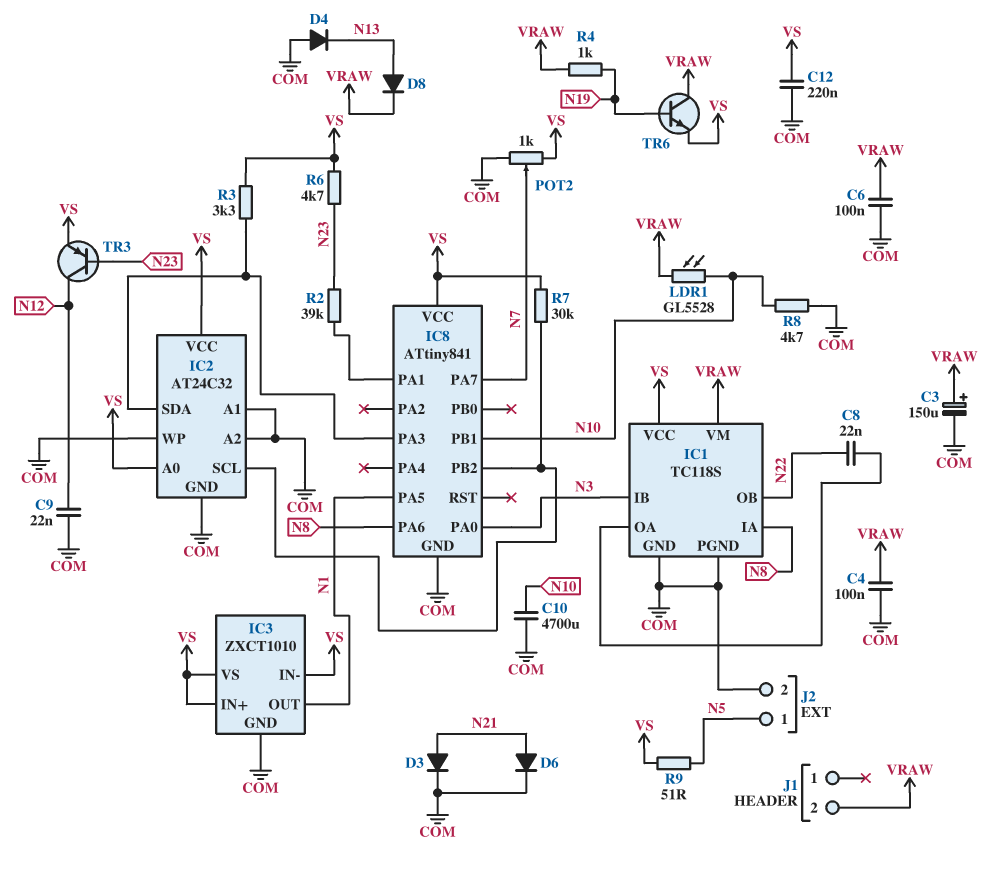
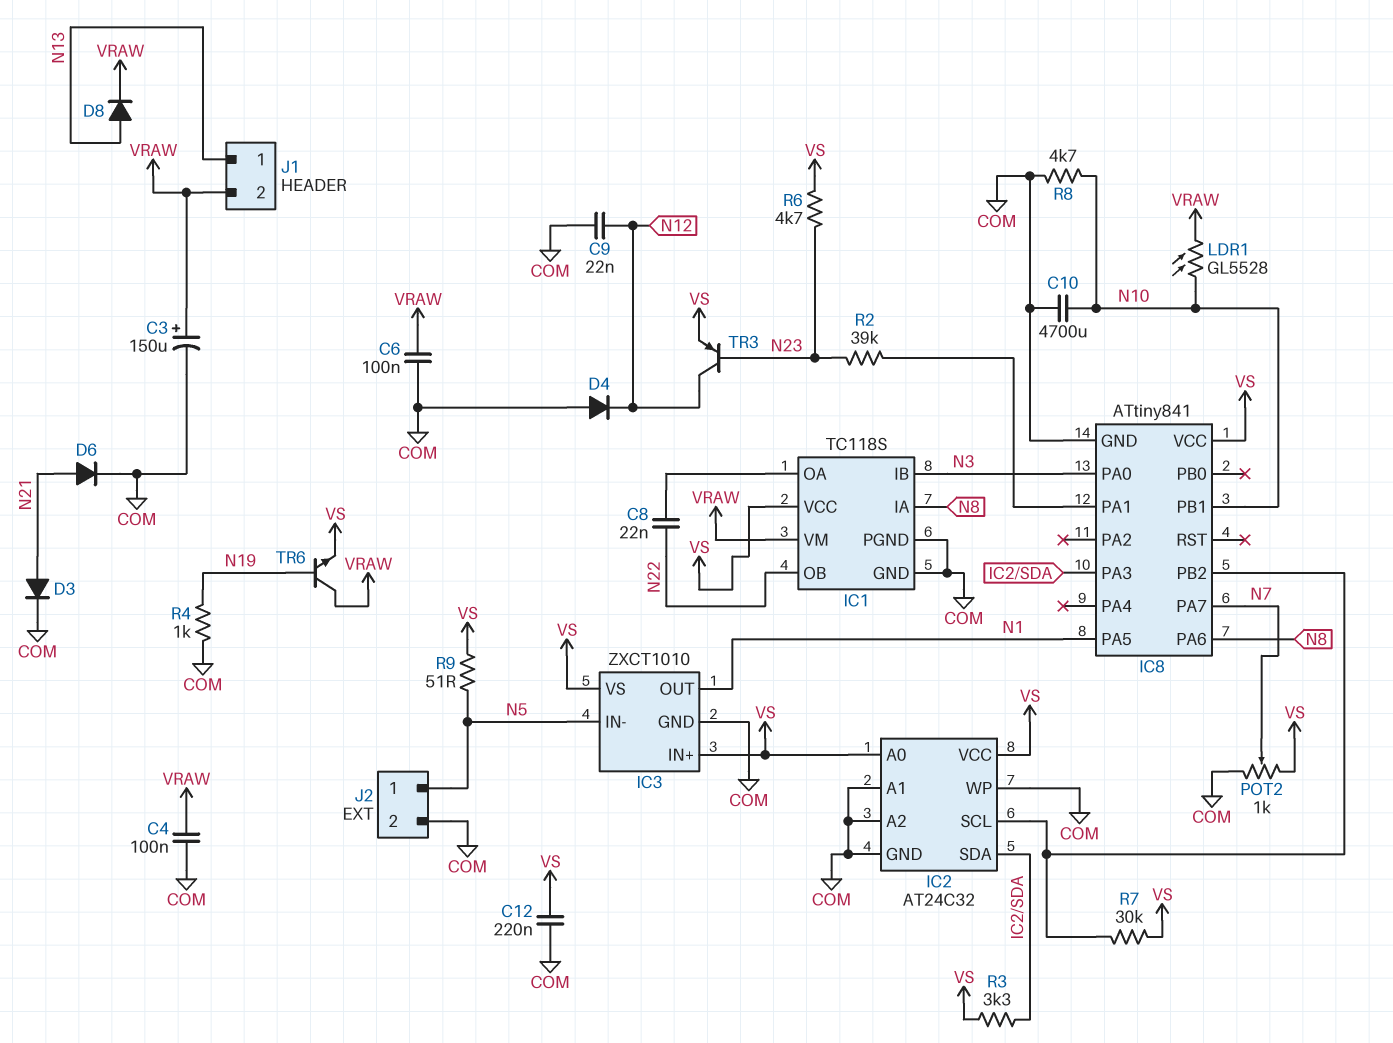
D4: diode (A COM, K N13) -> diode (A COM, K N12)
IC3 pin IN-: VS -> N5
J1 pin 1: none -> N13
R4: 1k (N19, VRAW) -> 1k (COM, N19)

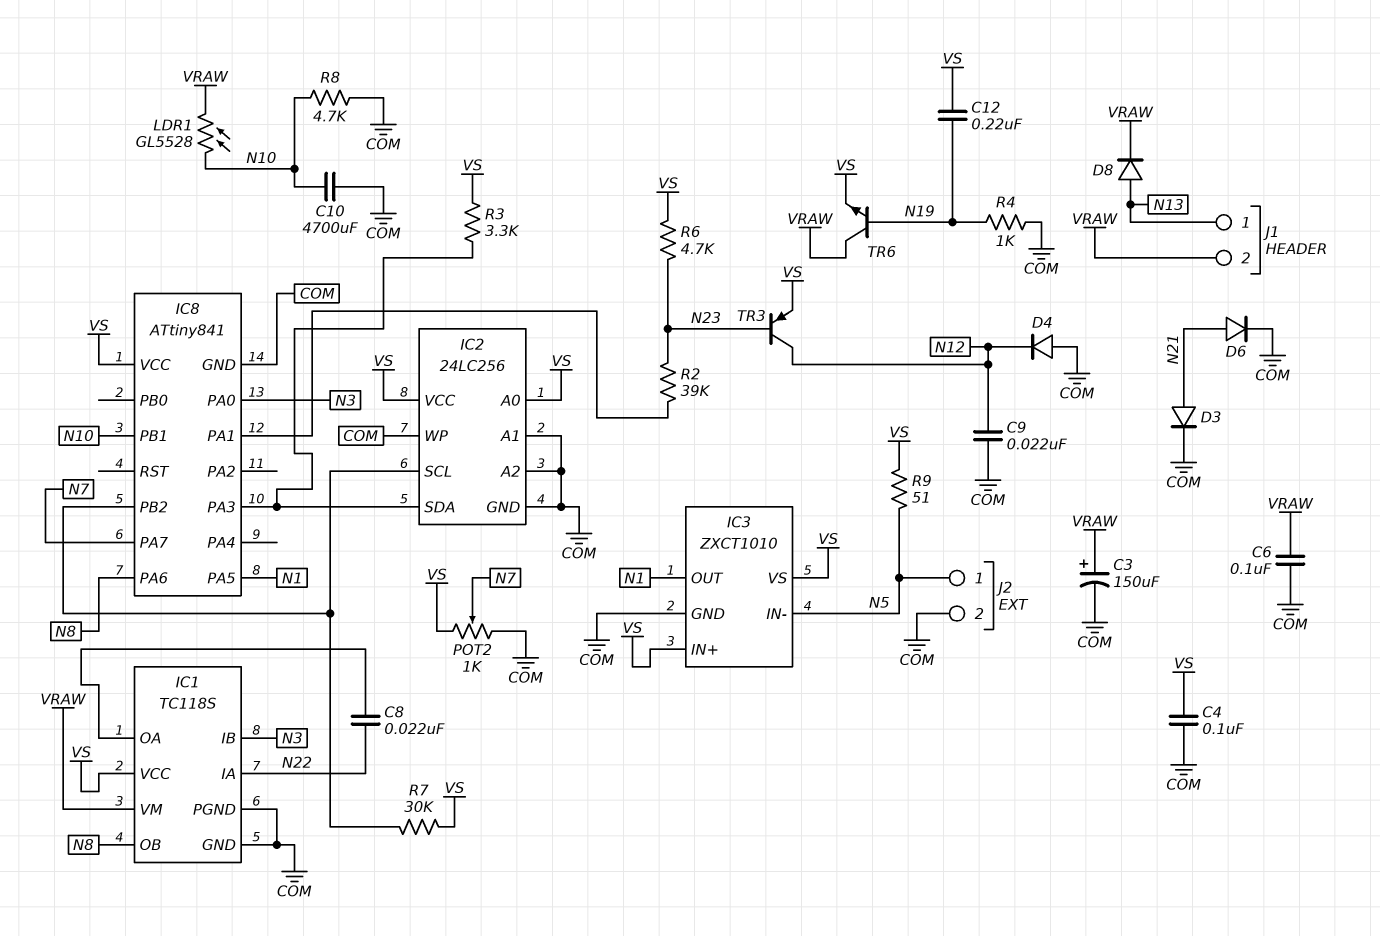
C4: 100nF (COM, VRAW) -> 100nF (COM, VS)
C12: 220nF (COM, VS) -> 220nF (N19, VS)
IC1 pin IA: N8 -> N22
IC1 pin OB: N22 -> N8
IC2: AT24C32 -> 24LC256

